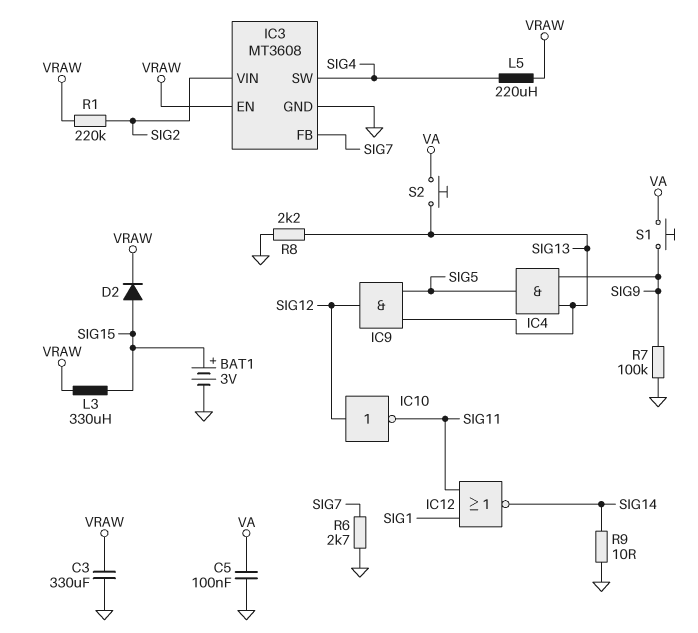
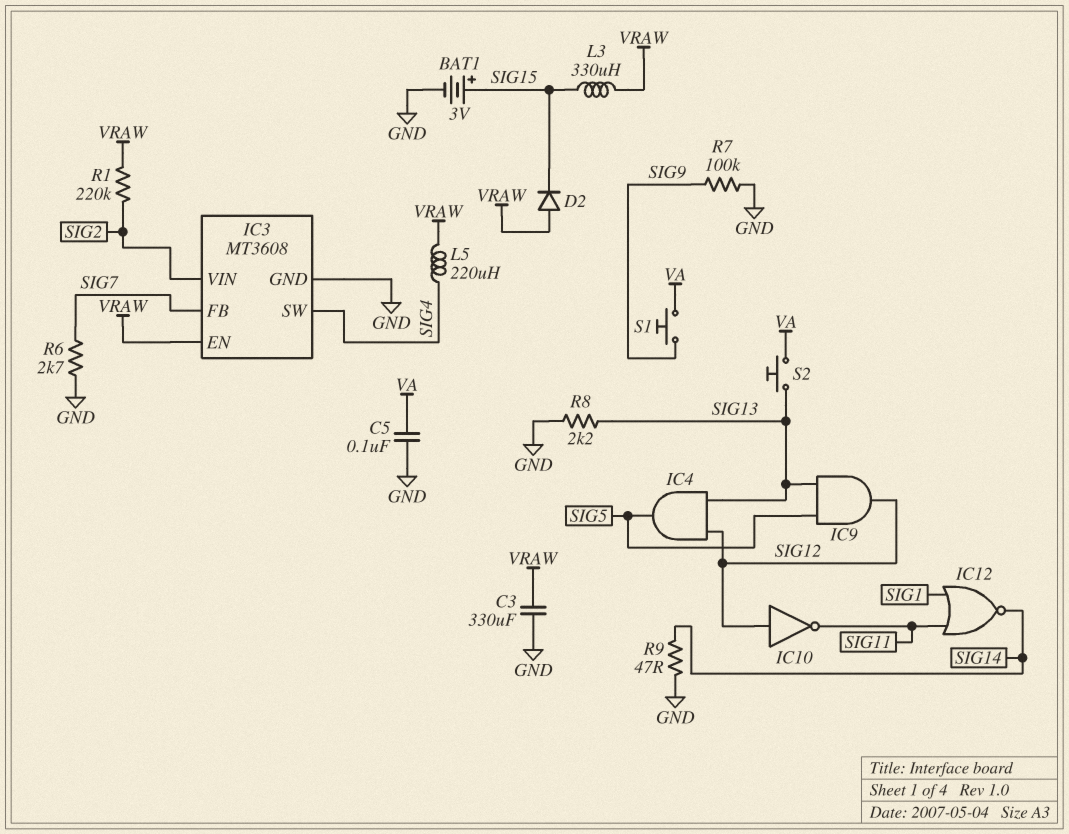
D2: diode (A SIG15, K VRAW) -> diode (A VRAW, K SIG15)
IC4: AND (in SIG9, in SIG13, out SIG5) -> AND (in SIG12, in SIG13, out SIG5)
R9: 10 (GND, SIG14) -> 47 (GND, SIG14)

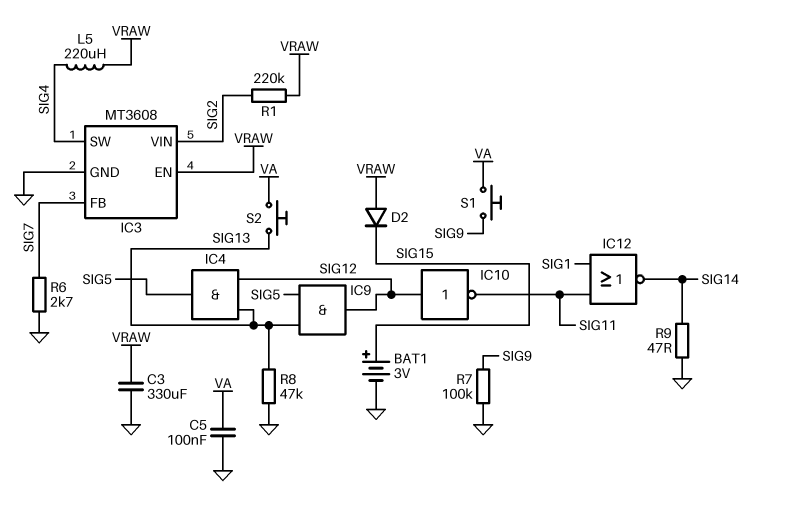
L3: 330uH (SIG15, VRAW) -> none
R8: 2.2k (GND, SIG13) -> 47k (GND, SIG13)

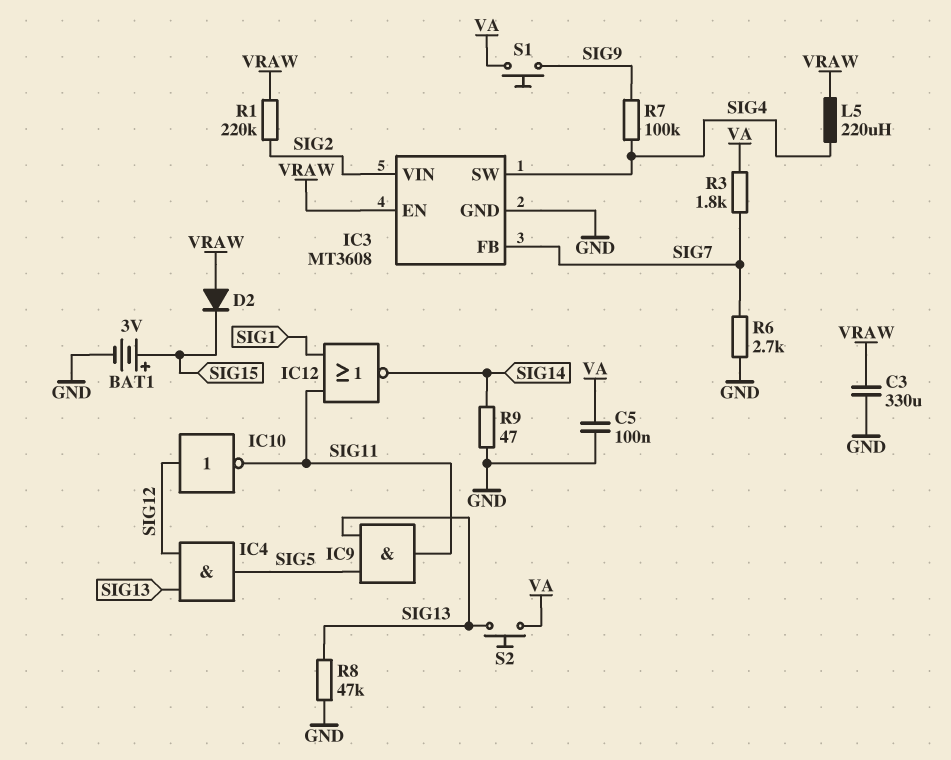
IC9: AND (in SIG5, in SIG13, out SIG12) -> AND (in SIG5, in SIG13, out SIG11)
R3: none -> 1.8k (SIG7, VA)
R7: 100k (GND, SIG9) -> 100k (SIG4, SIG9)

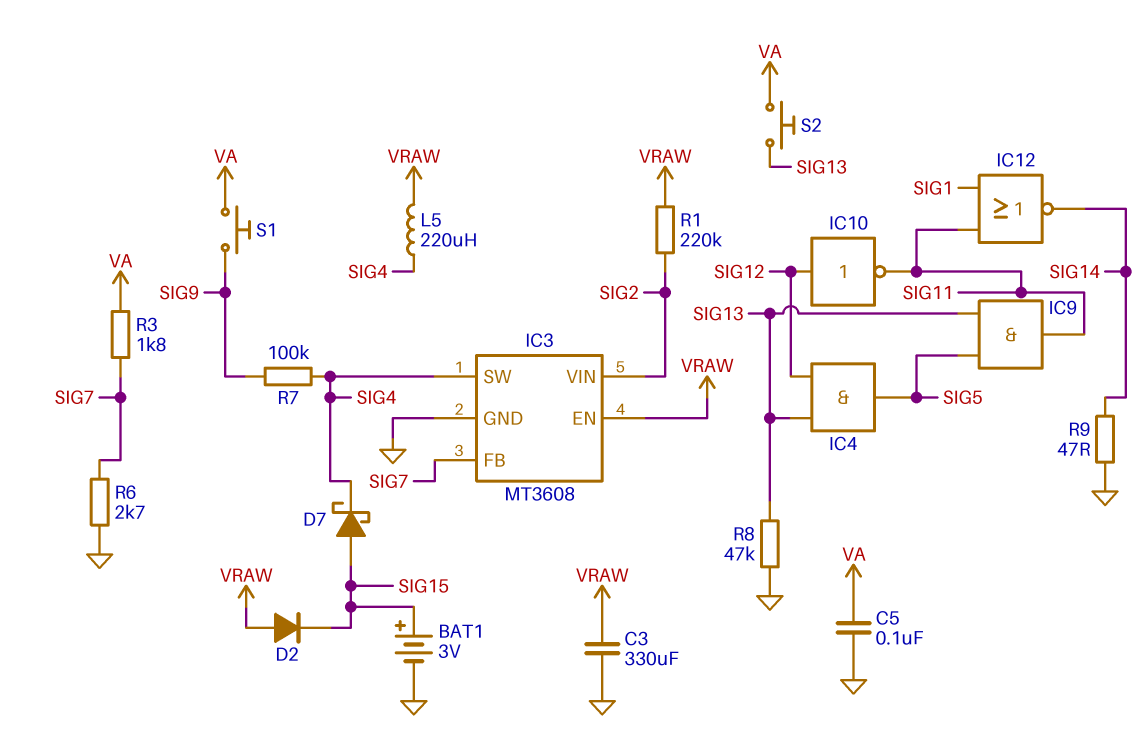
D7: none -> schottky (A SIG15, K SIG4)

